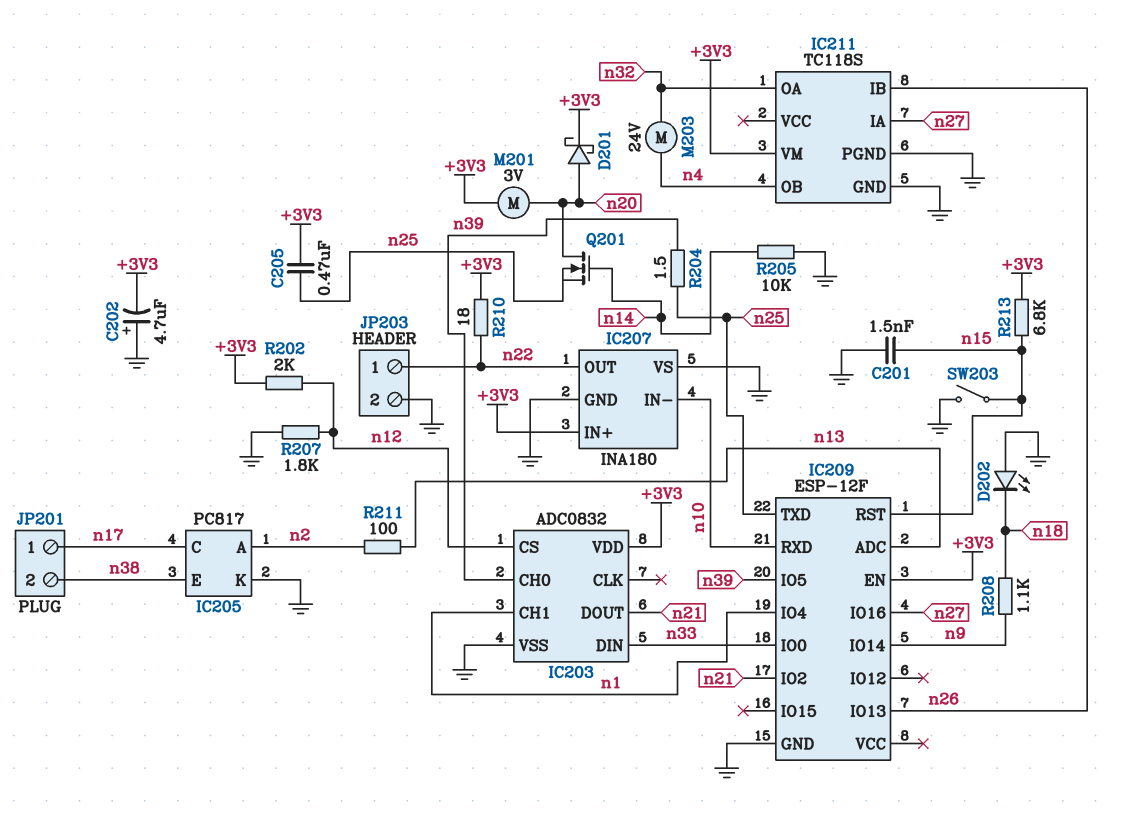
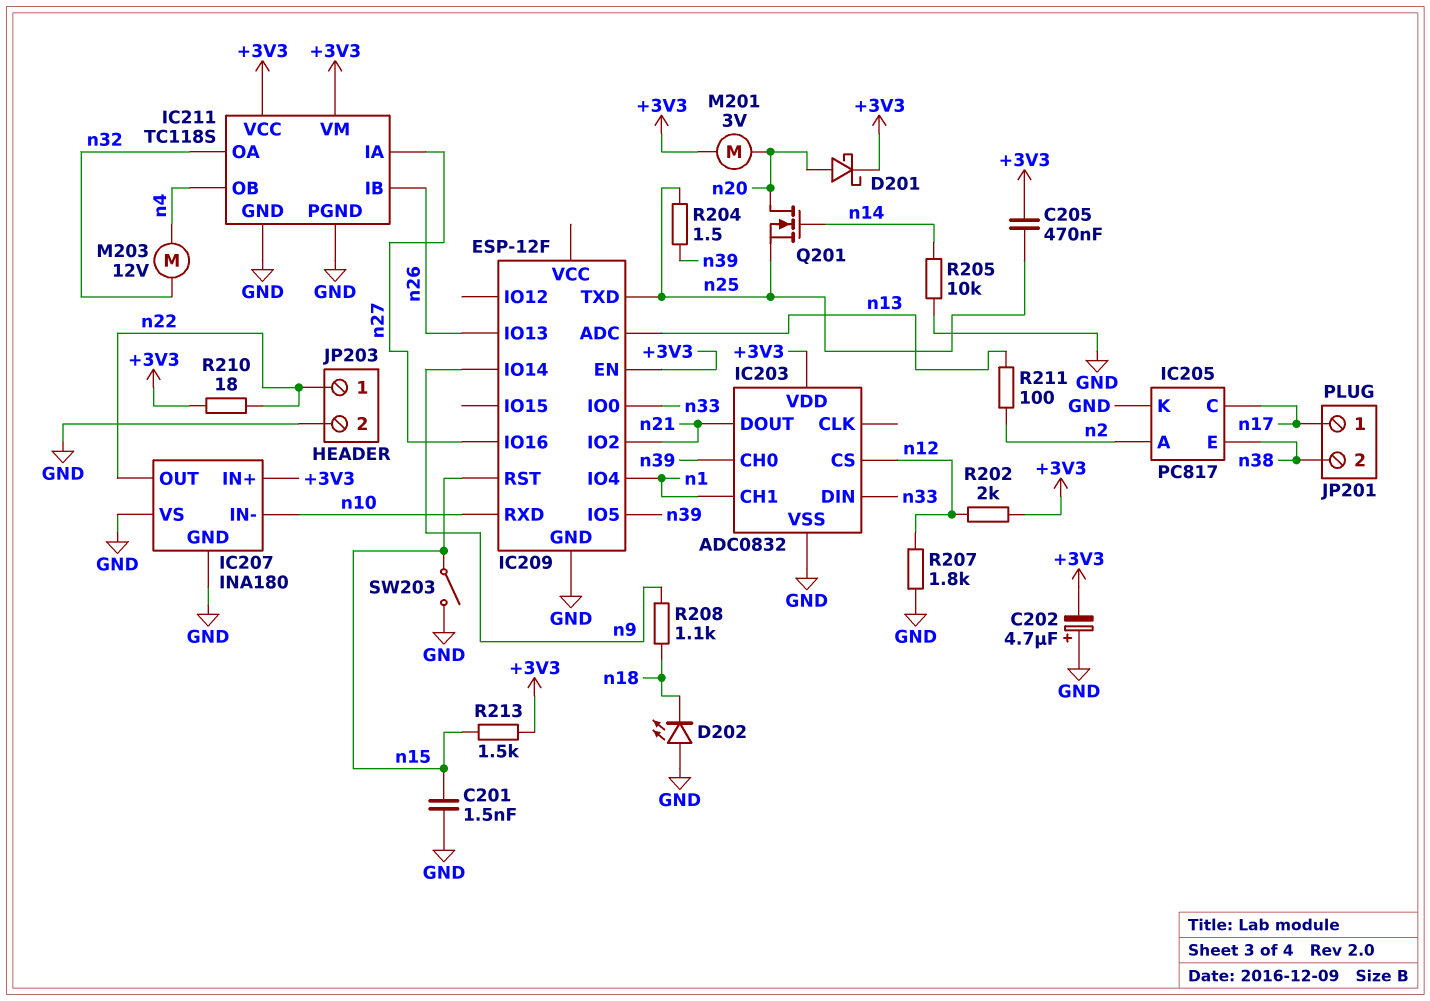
IC211 pin VCC: none -> +3V3
M203: motor 24V (n4, n32) -> motor 12V (n4, n32)
R213: 6.8k (+3V3, n15) -> 1.5k (+3V3, n15)

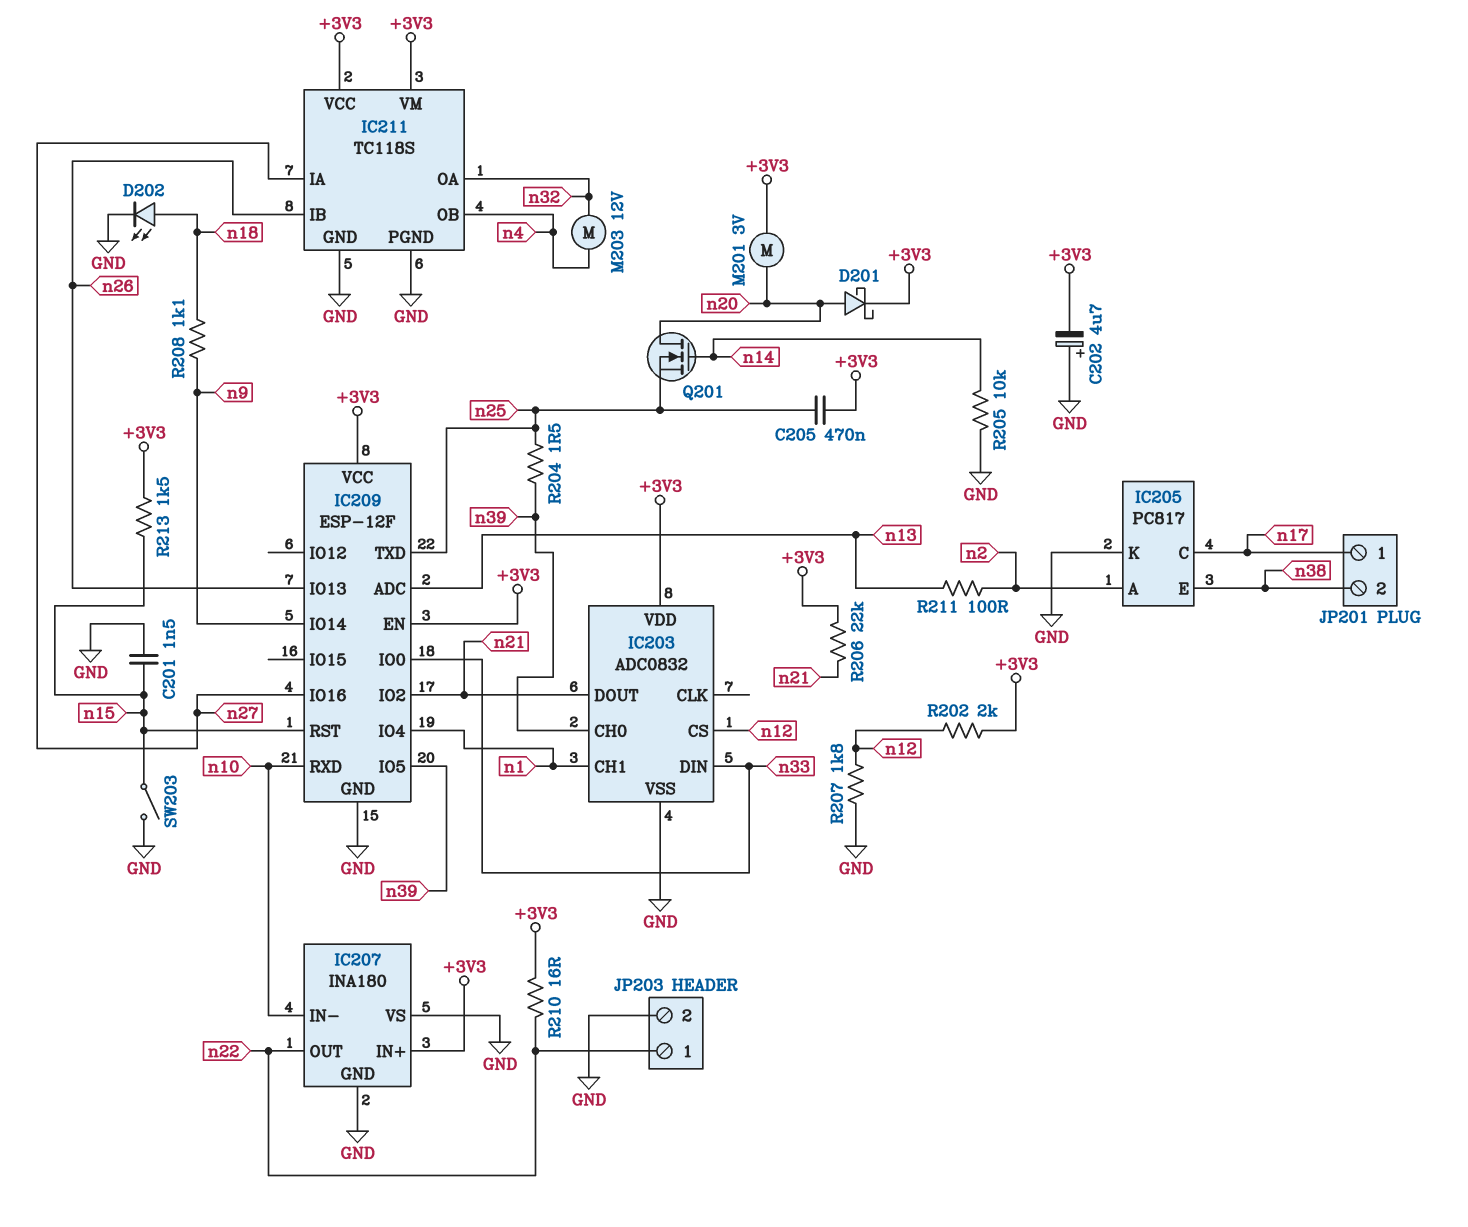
D202: LED (A GND, K n18) -> LED (A n18, K GND)
IC209 pin VCC: none -> +3V3
R206: none -> 22k (+3V3, n21)
R210: 18 (+3V3, n22) -> 16 (+3V3, n22)

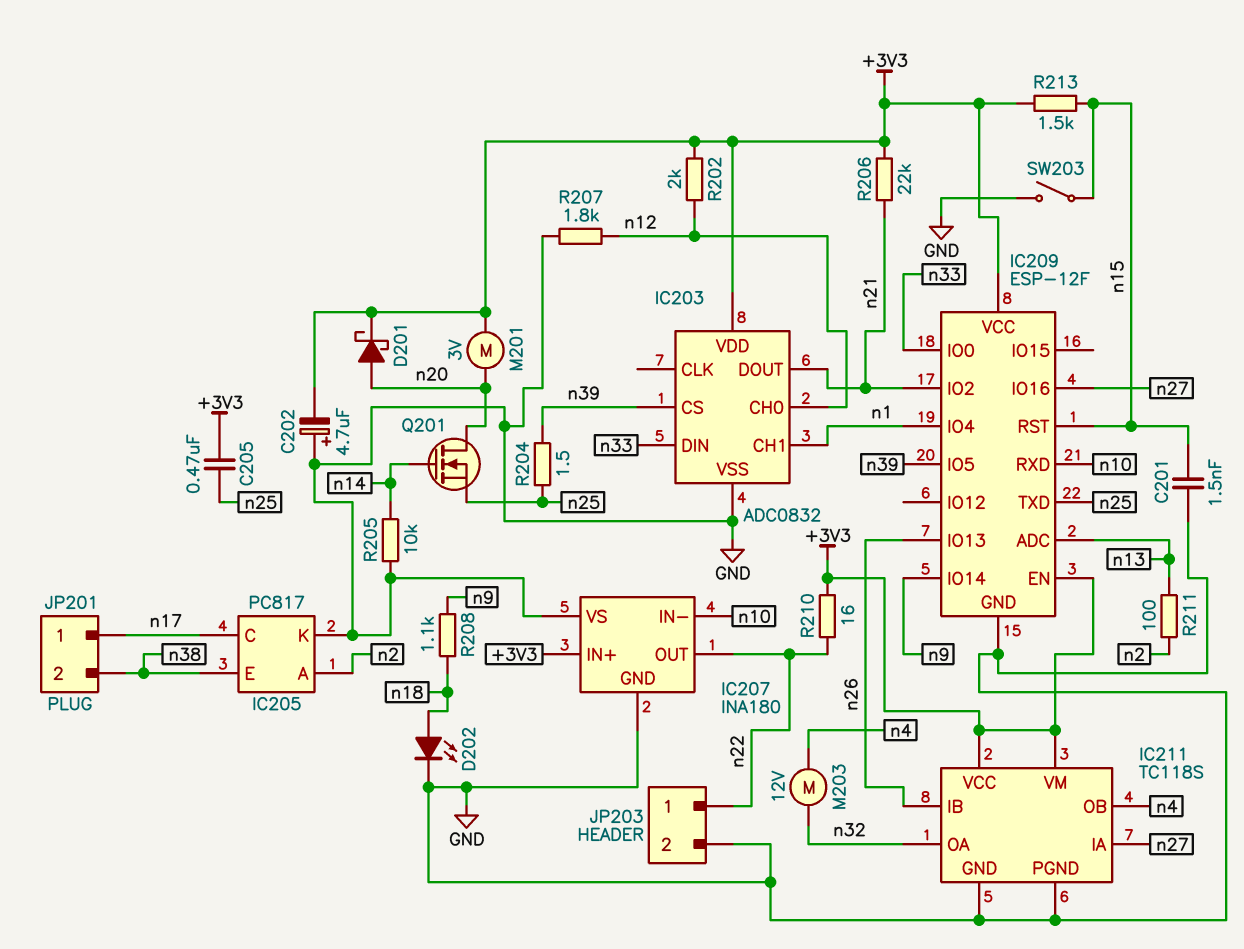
IC203 pin CH0: n39 -> n12
IC203 pin CS: n12 -> n39

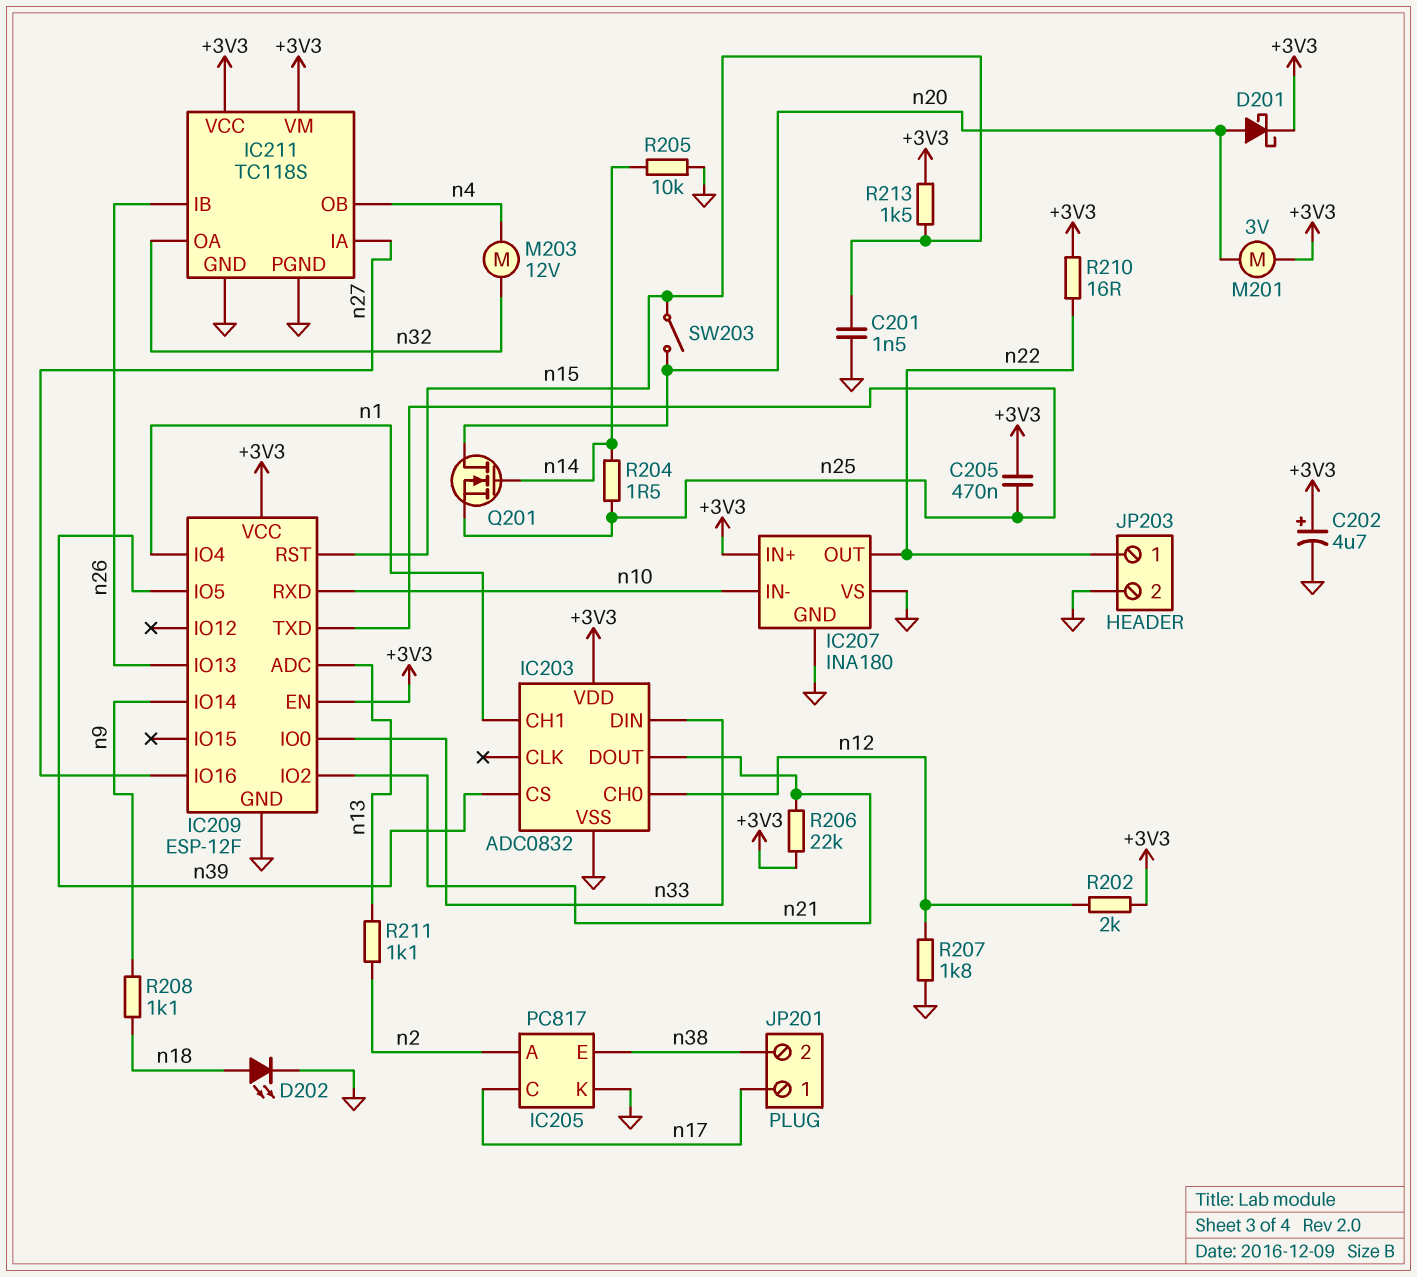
C202: 4.7uF (plus GND, minus +3V3) -> 4.7uF (plus +3V3, minus GND)
R204: 1.5 (n25, n39) -> 1.5 (n14, n25)
R211: 100 (n2, n13) -> 1.1k (n2, n13)
SW203: switch (GND, n15) -> switch (n15, n20)

